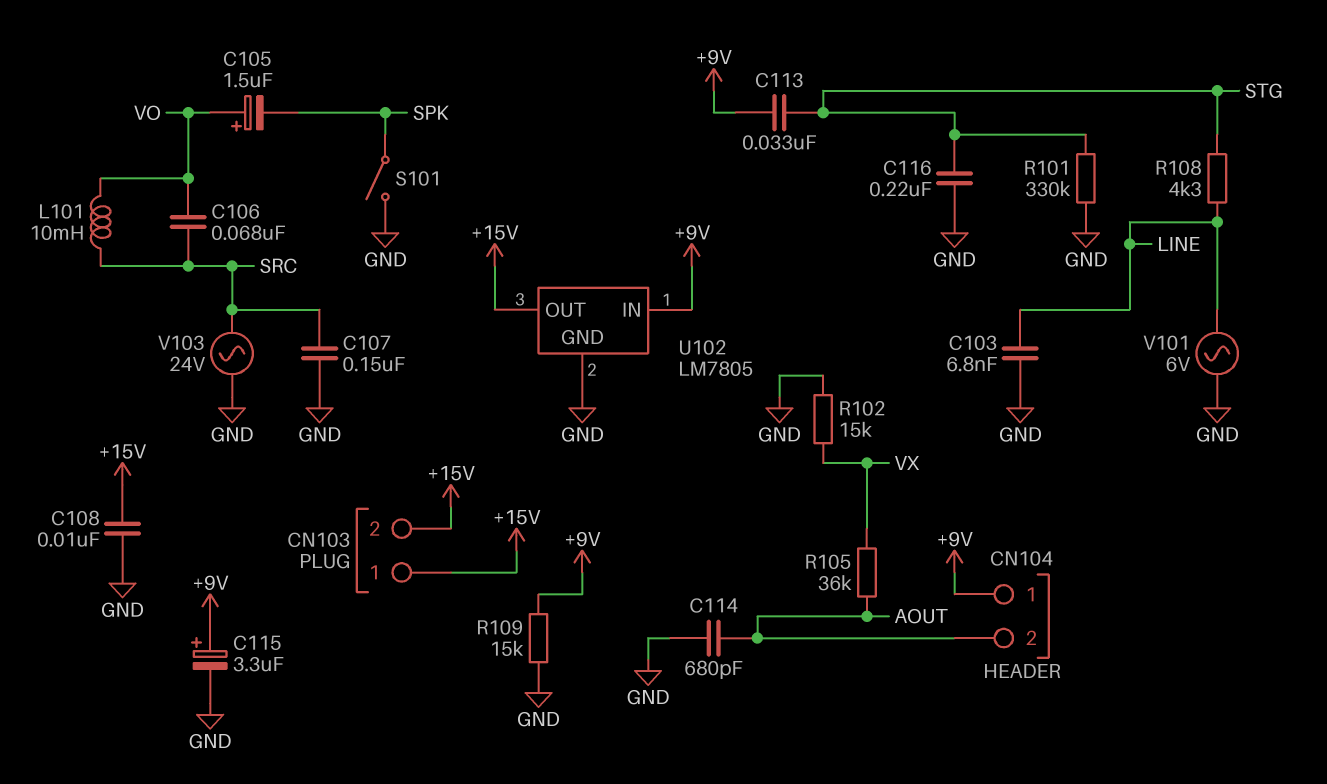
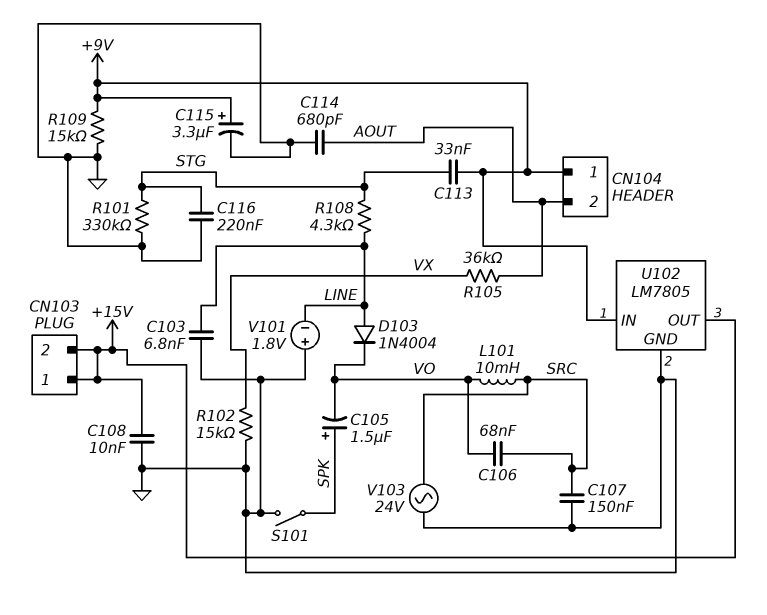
C105: 1.5uF (plus VO, minus SPK) -> 1.5uF (plus SPK, minus VO)
D103: none -> diode 1N4004 (A LINE, K VO)
V101: AC 6V (GND, LINE) -> 1.8V (plus GND, minus LINE)

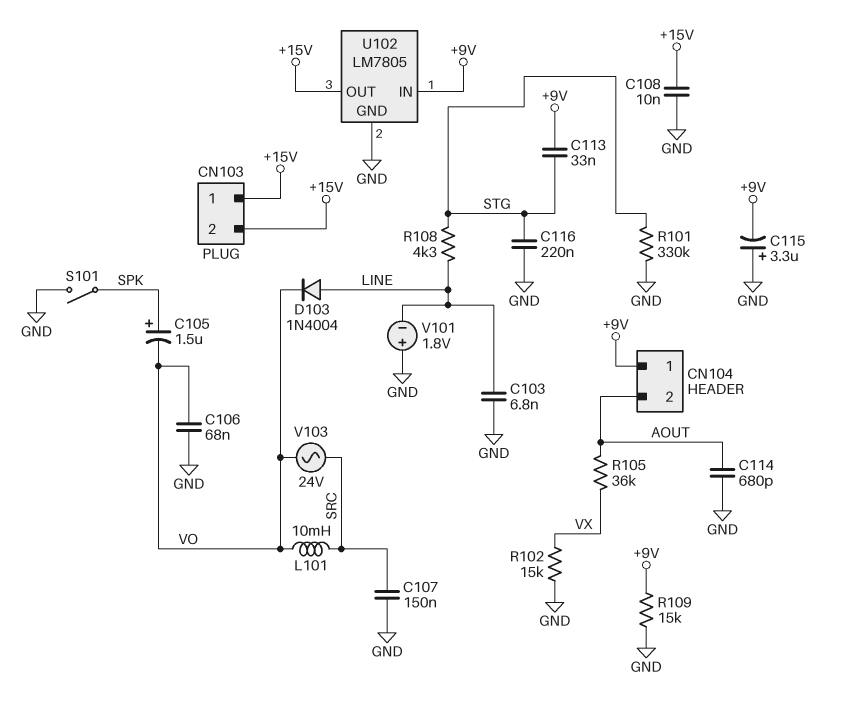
C106: 68nF (SRC, VO) -> 68nF (GND, VO)
C115: 3.3uF (plus +9V, minus GND) -> 3.3uF (plus GND, minus +9V)
V103: AC 24V (GND, SRC) -> AC 24V (SRC, VO)

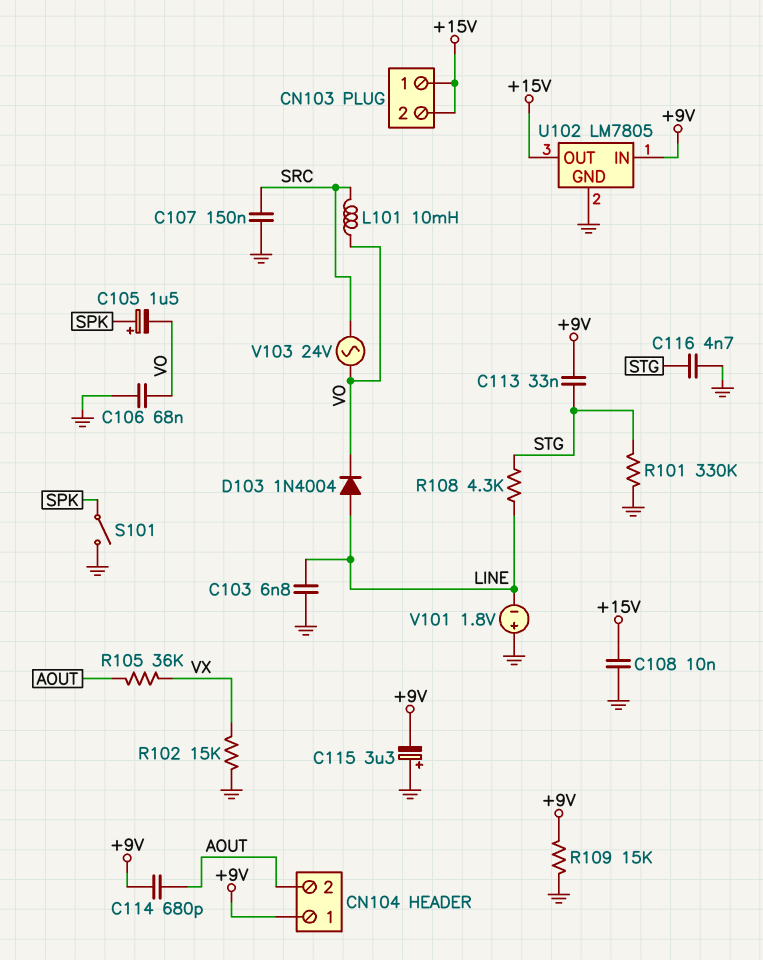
C114: 680pF (AOUT, GND) -> 680pF (+9V, AOUT)
C116: 220nF (GND, STG) -> 4.7nF (GND, STG)

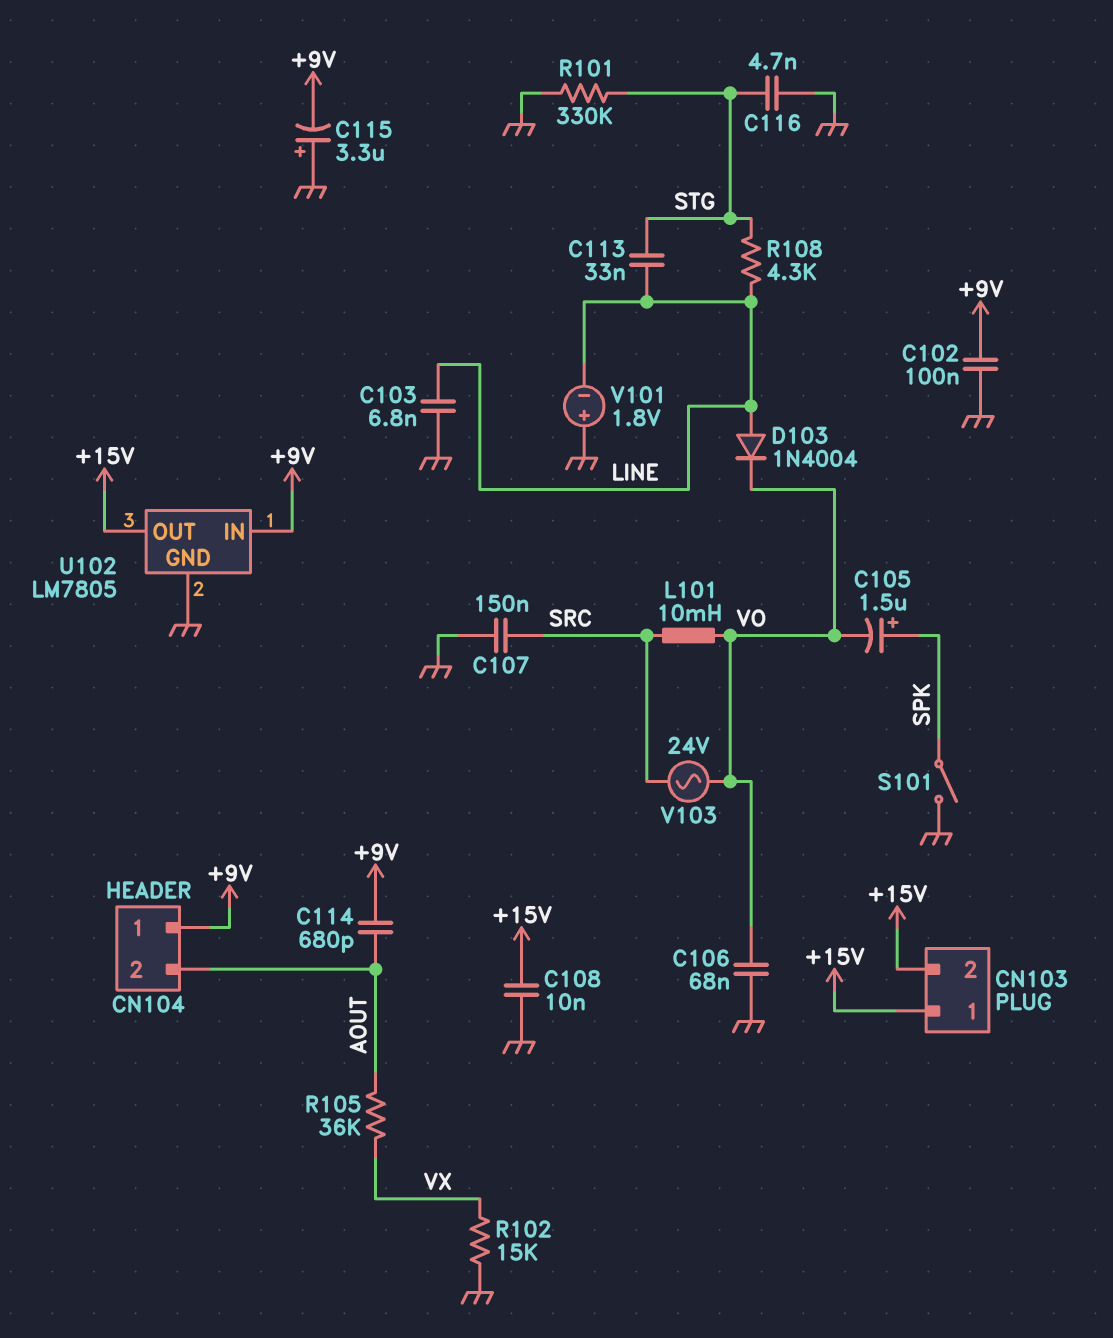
C102: none -> 100nF (+9V, GND)
C113: 33nF (+9V, STG) -> 33nF (LINE, STG)
R109: 15k (+9V, GND) -> none

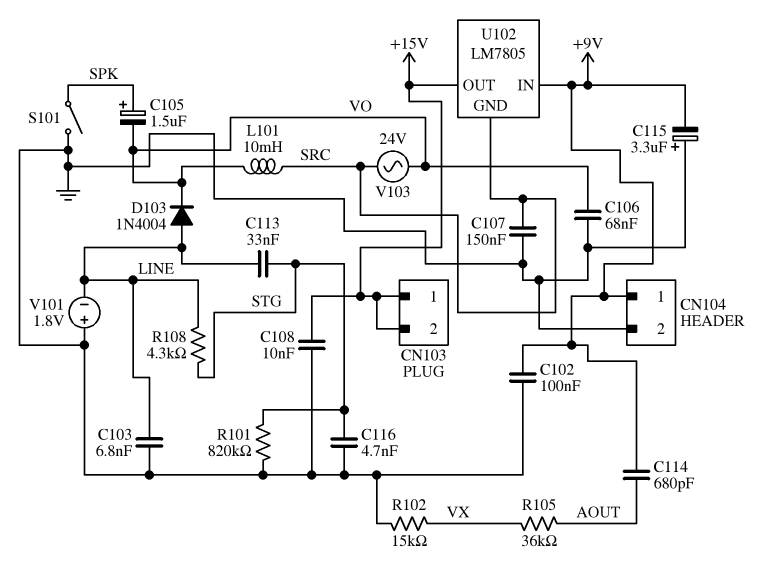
CN104 pin 2: AOUT -> GND
R101: 330k (GND, STG) -> 820k (GND, STG)
U102 pin GND: GND -> SRC

